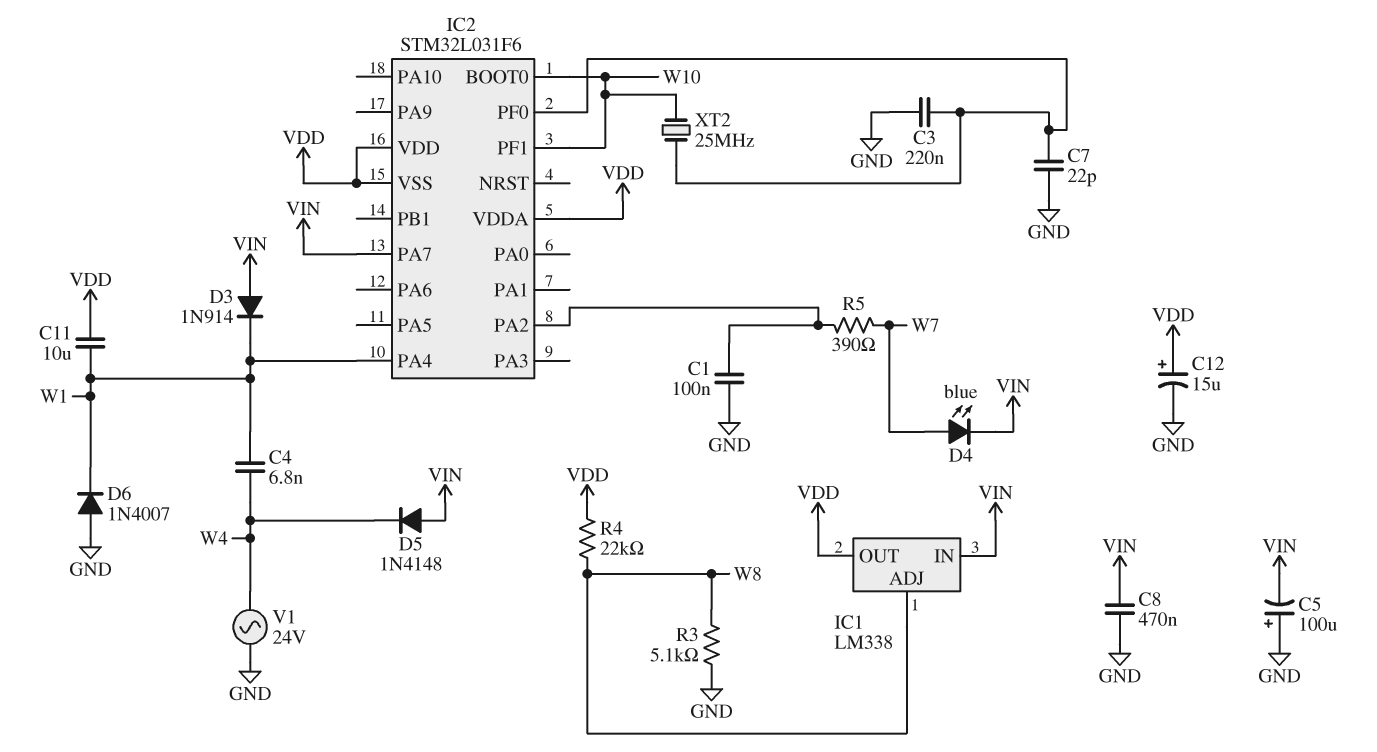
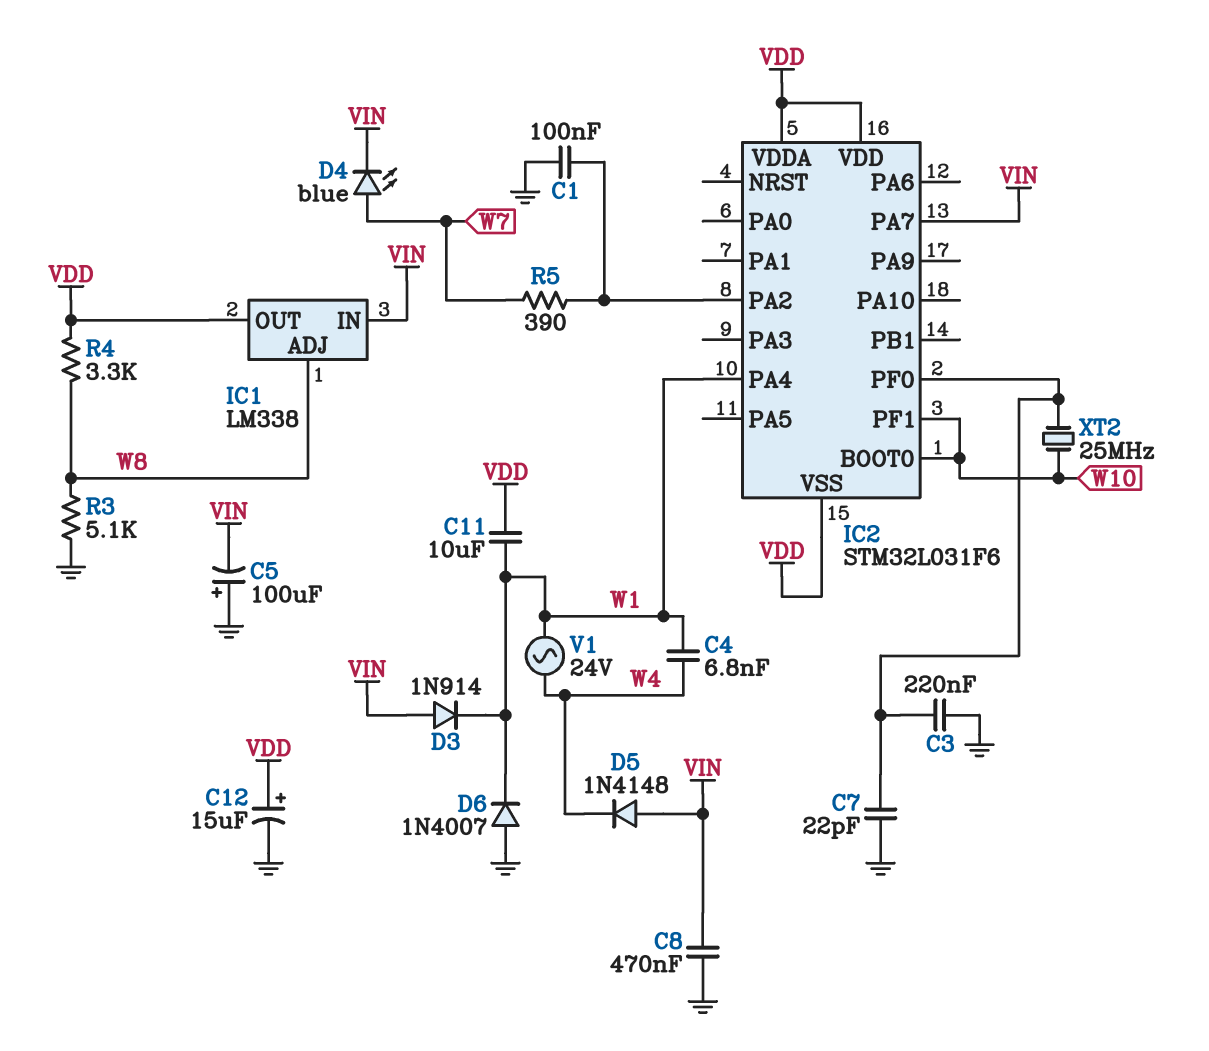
R4: 22k (VDD, W8) -> 3.3k (VDD, W8)
V1: AC 24V (GND, W4) -> AC 24V (W1, W4)

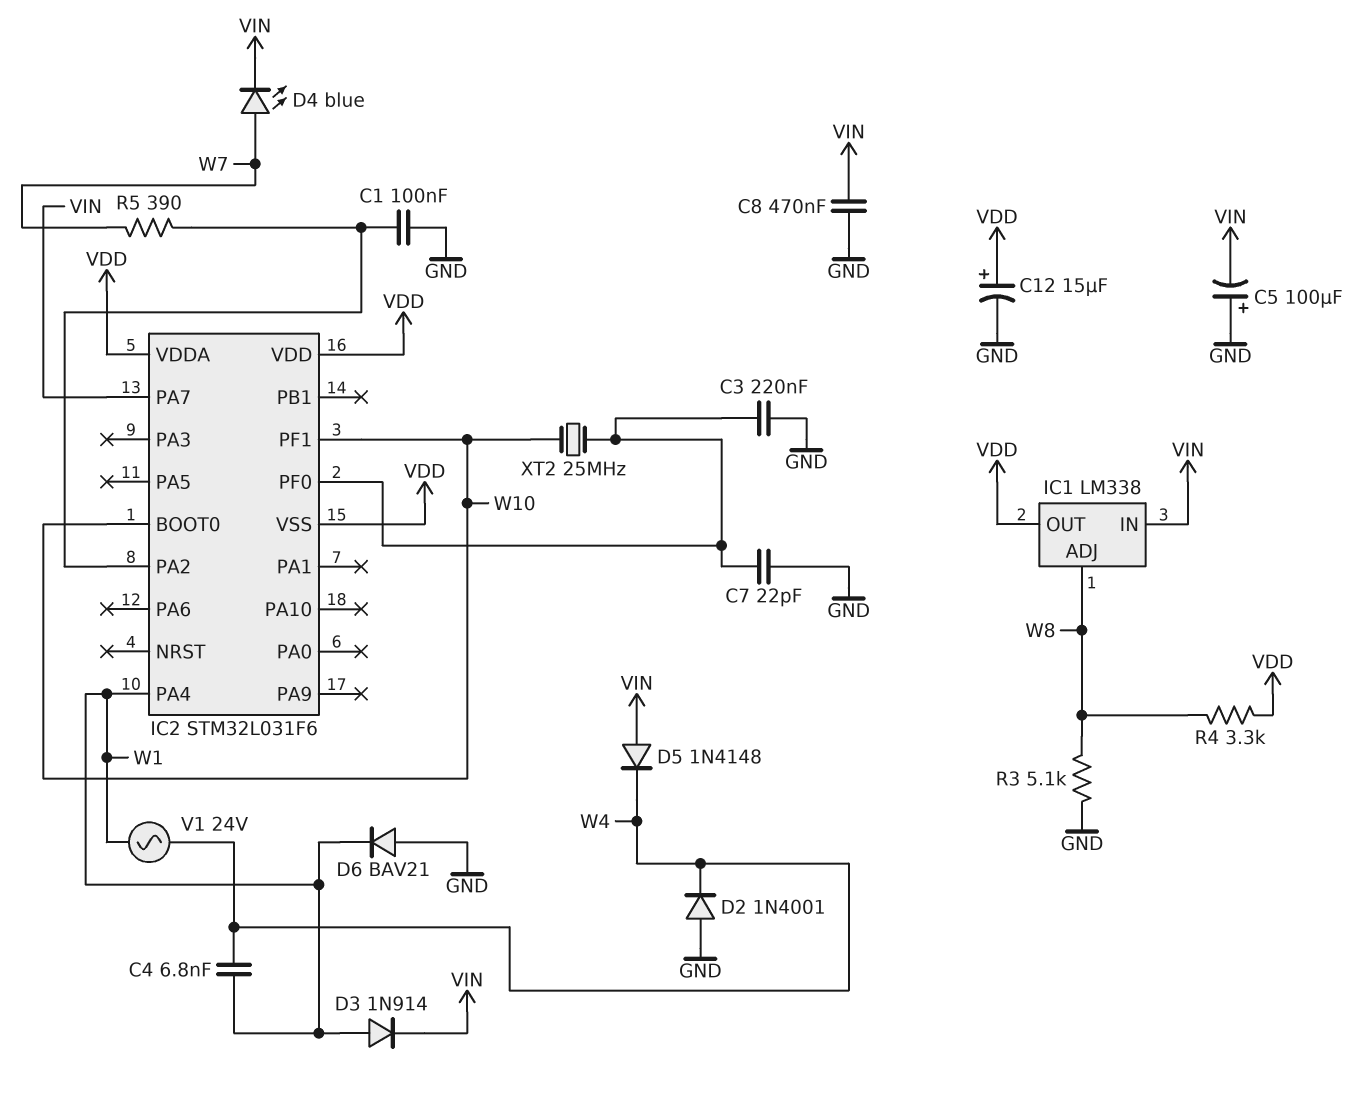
C11: 10uF (VDD, W1) -> none
D2: none -> diode 1N4001 (A GND, K W4)
D3: diode 1N914 (A VIN, K W1) -> diode 1N914 (A W1, K VIN)
D6: diode 1N4007 (A GND, K W1) -> diode BAV21 (A GND, K W1)

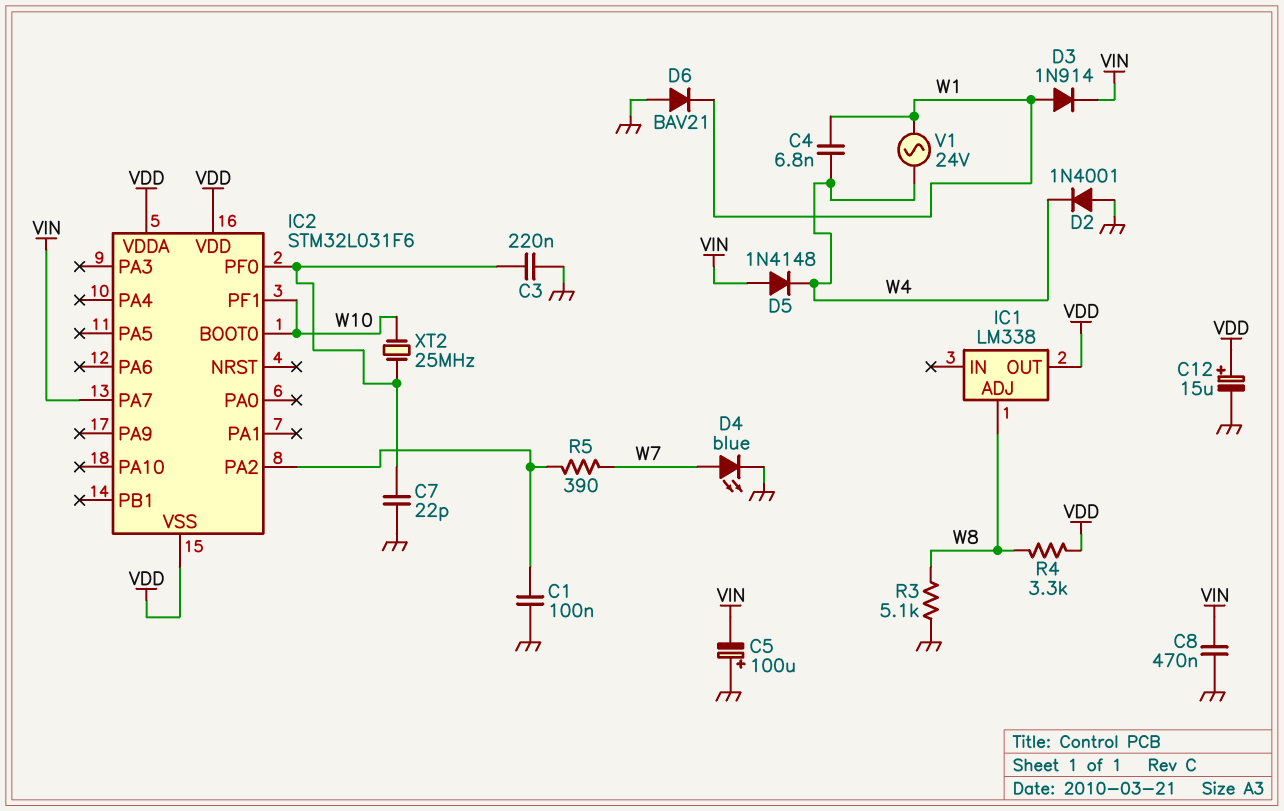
D4: LED blue (A W7, K VIN) -> LED blue (A W7, K GND)
IC1 pin IN: VIN -> none
IC2 pin PA4: W1 -> none

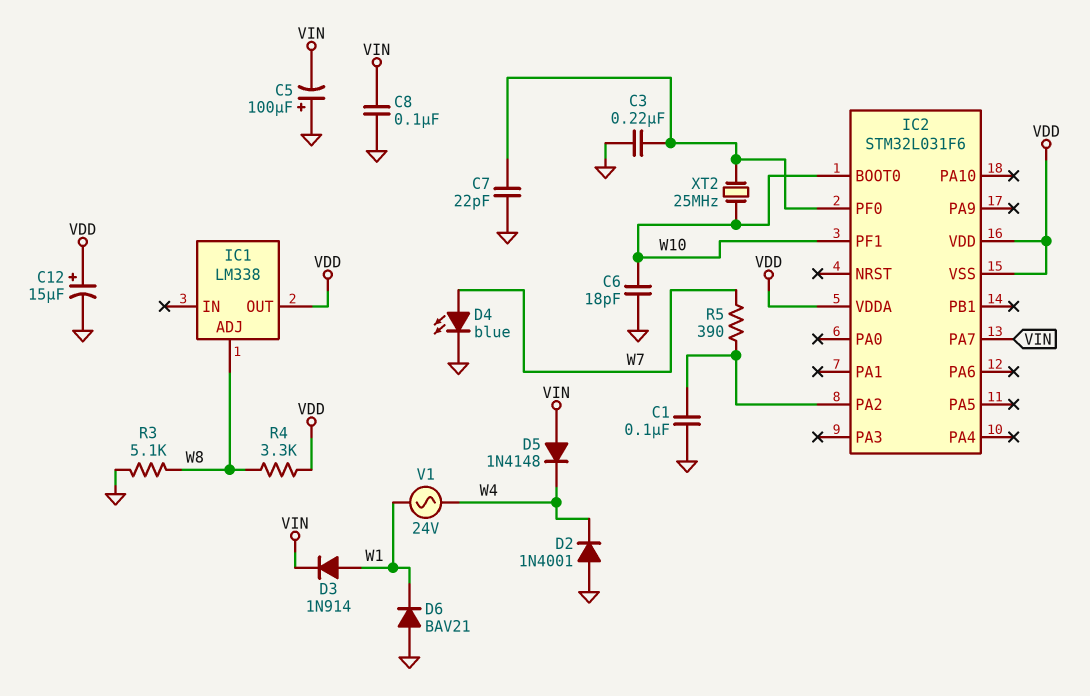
C4: 6.8nF (W1, W4) -> none
C6: none -> 18pF (GND, W10)
C8: 470nF (GND, VIN) -> 100nF (GND, VIN)

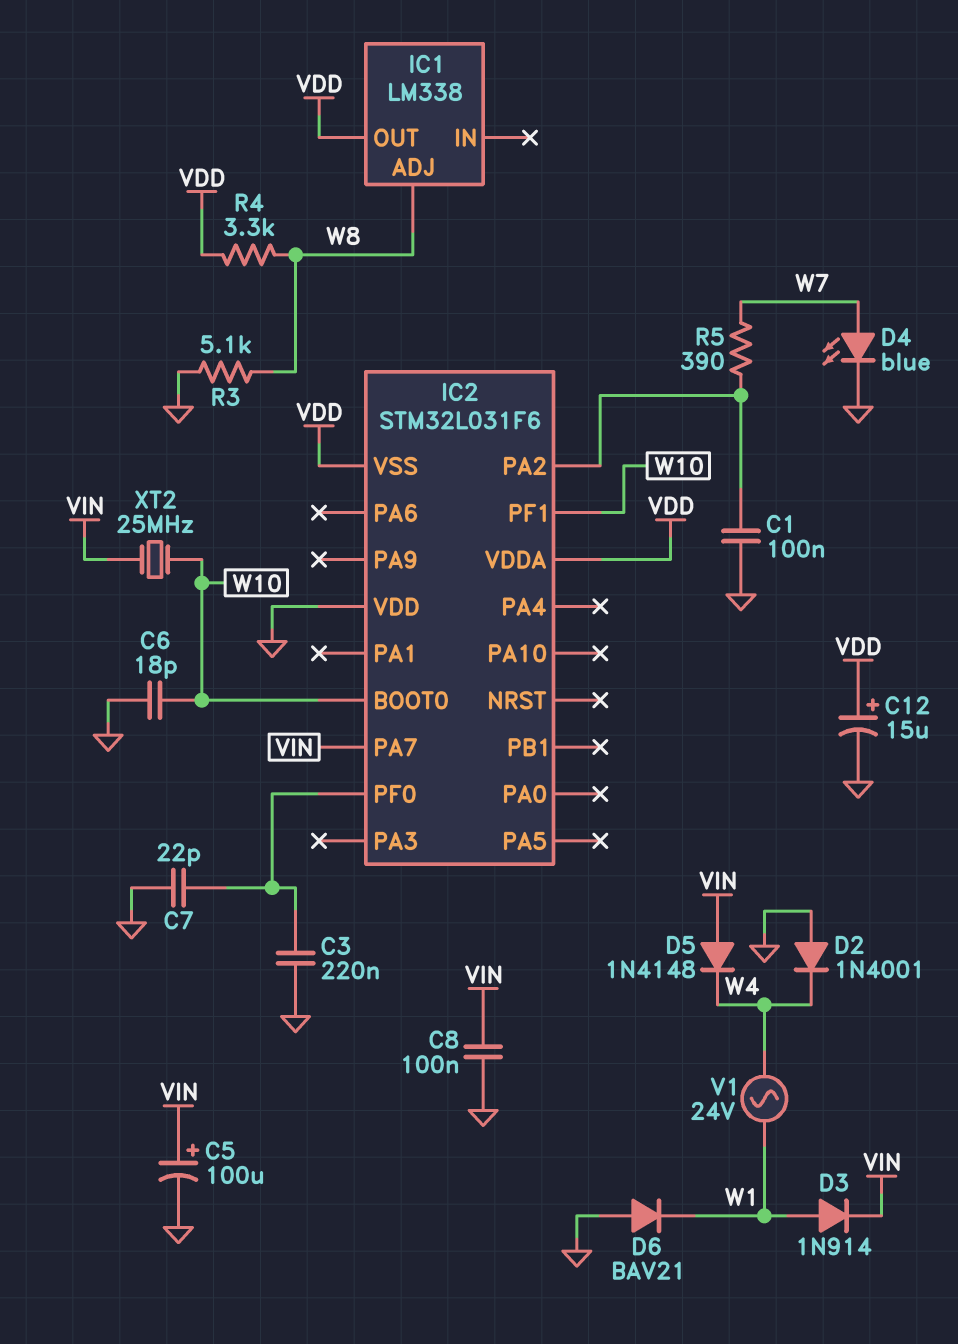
C5: 100uF (plus GND, minus VIN) -> 100uF (plus VIN, minus GND)
IC2 pin VDD: VDD -> GND
XT2: 25MHz (IC2/PF0, W10) -> 25MHz (VIN, W10)

